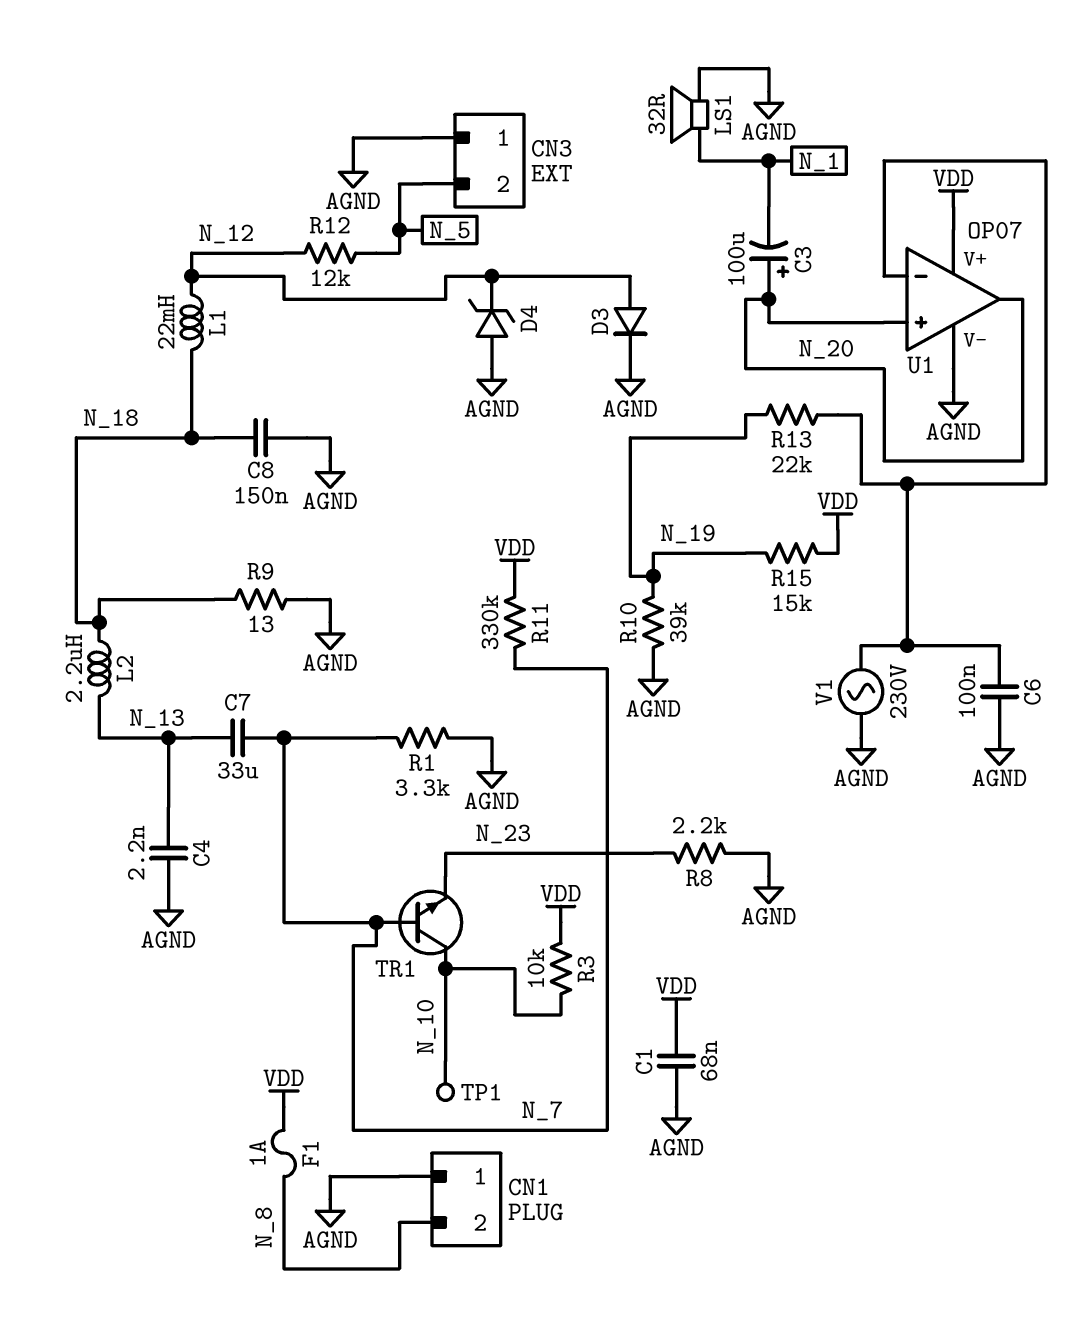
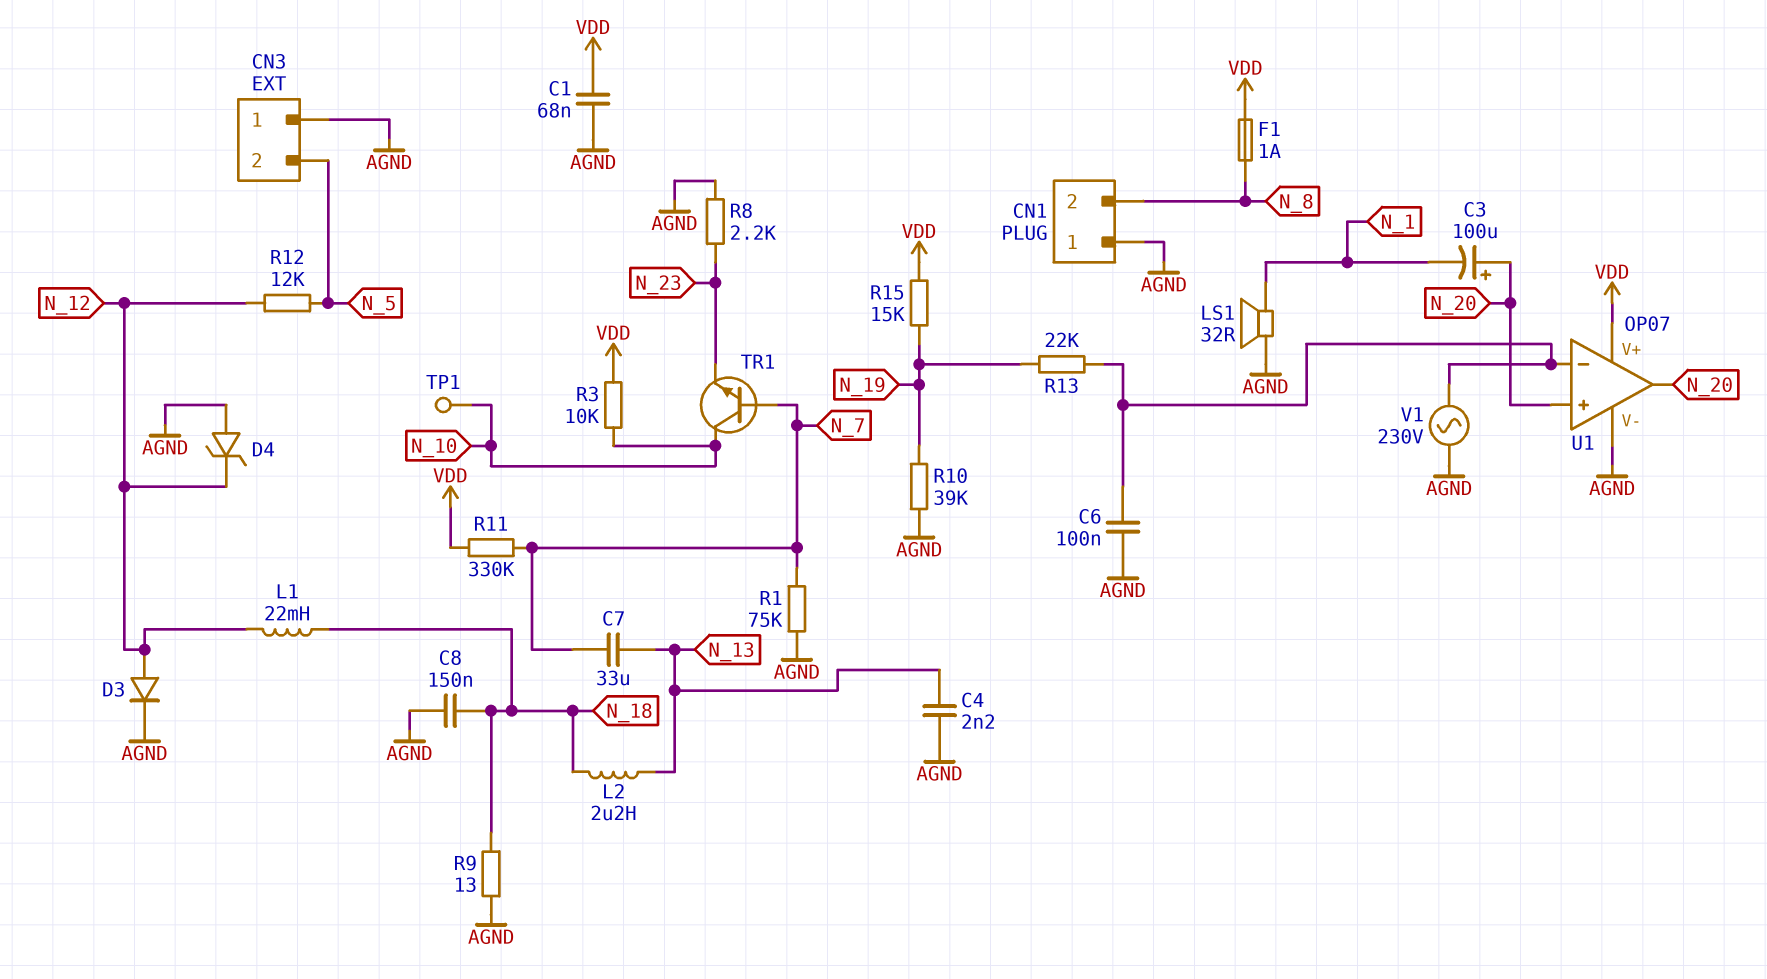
R1: 3.3k (AGND, N_7) -> 75k (AGND, N_7)

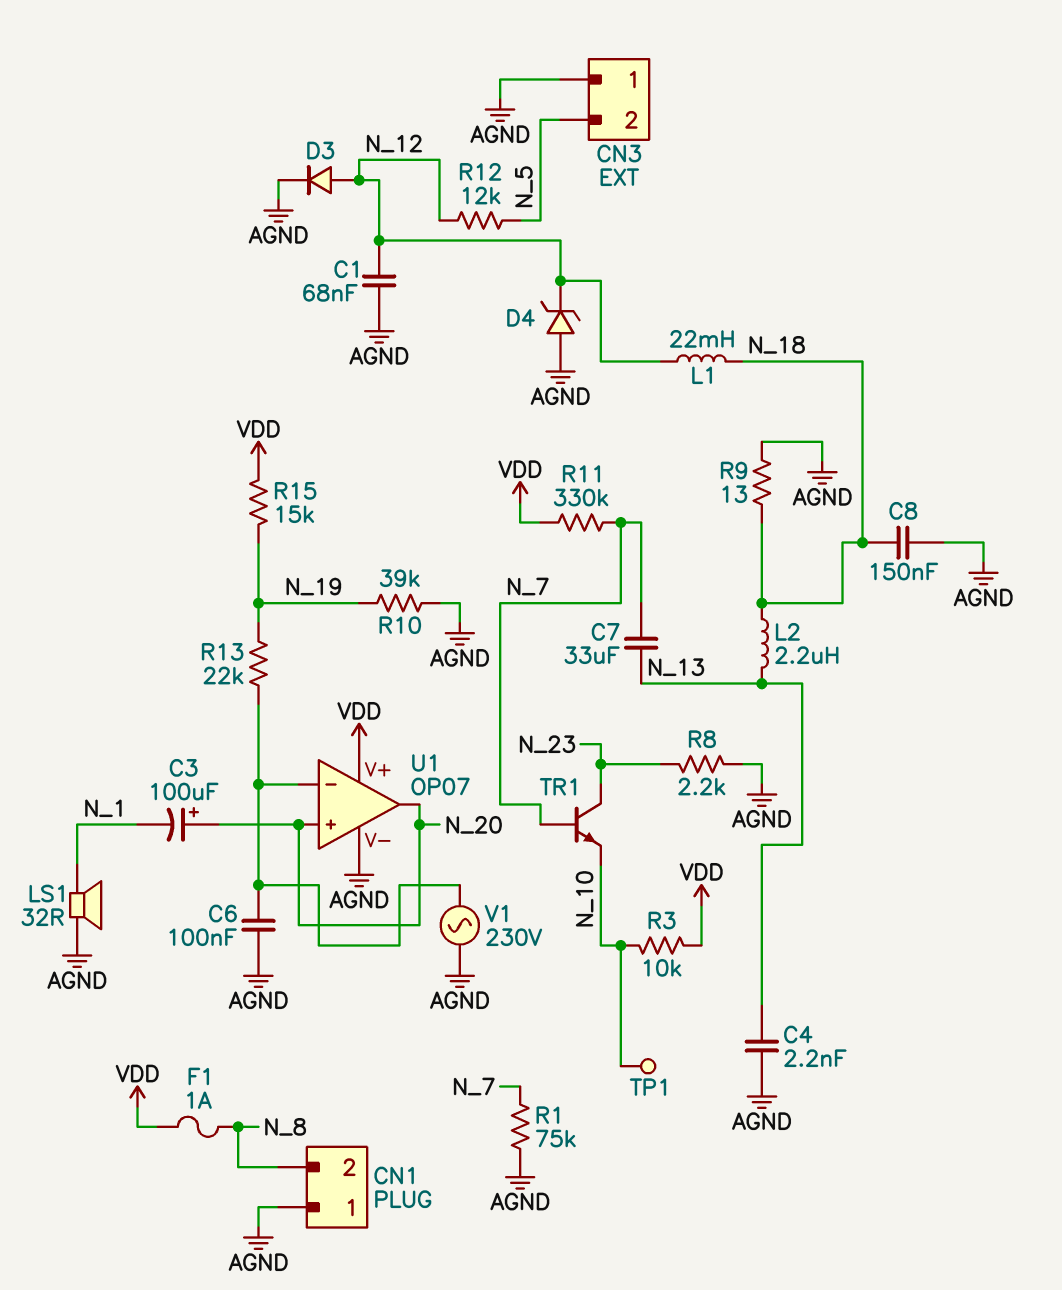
C1: 68nF (AGND, VDD) -> 68nF (AGND, N_12)
TR1: NPN (B N_7, C N_10, E N_23) -> NPN (B N_7, C N_23, E N_10)

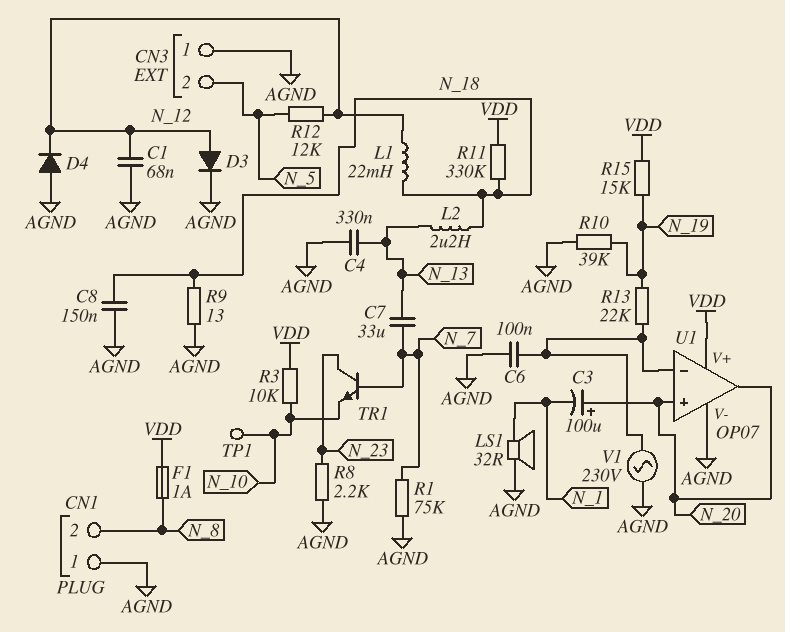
C4: 2.2nF (AGND, N_13) -> 330nF (AGND, N_13)
D4: zener (A AGND, K N_12) -> diode (A AGND, K N_12)
R11: 330k (N_7, VDD) -> 330k (N_18, VDD)

